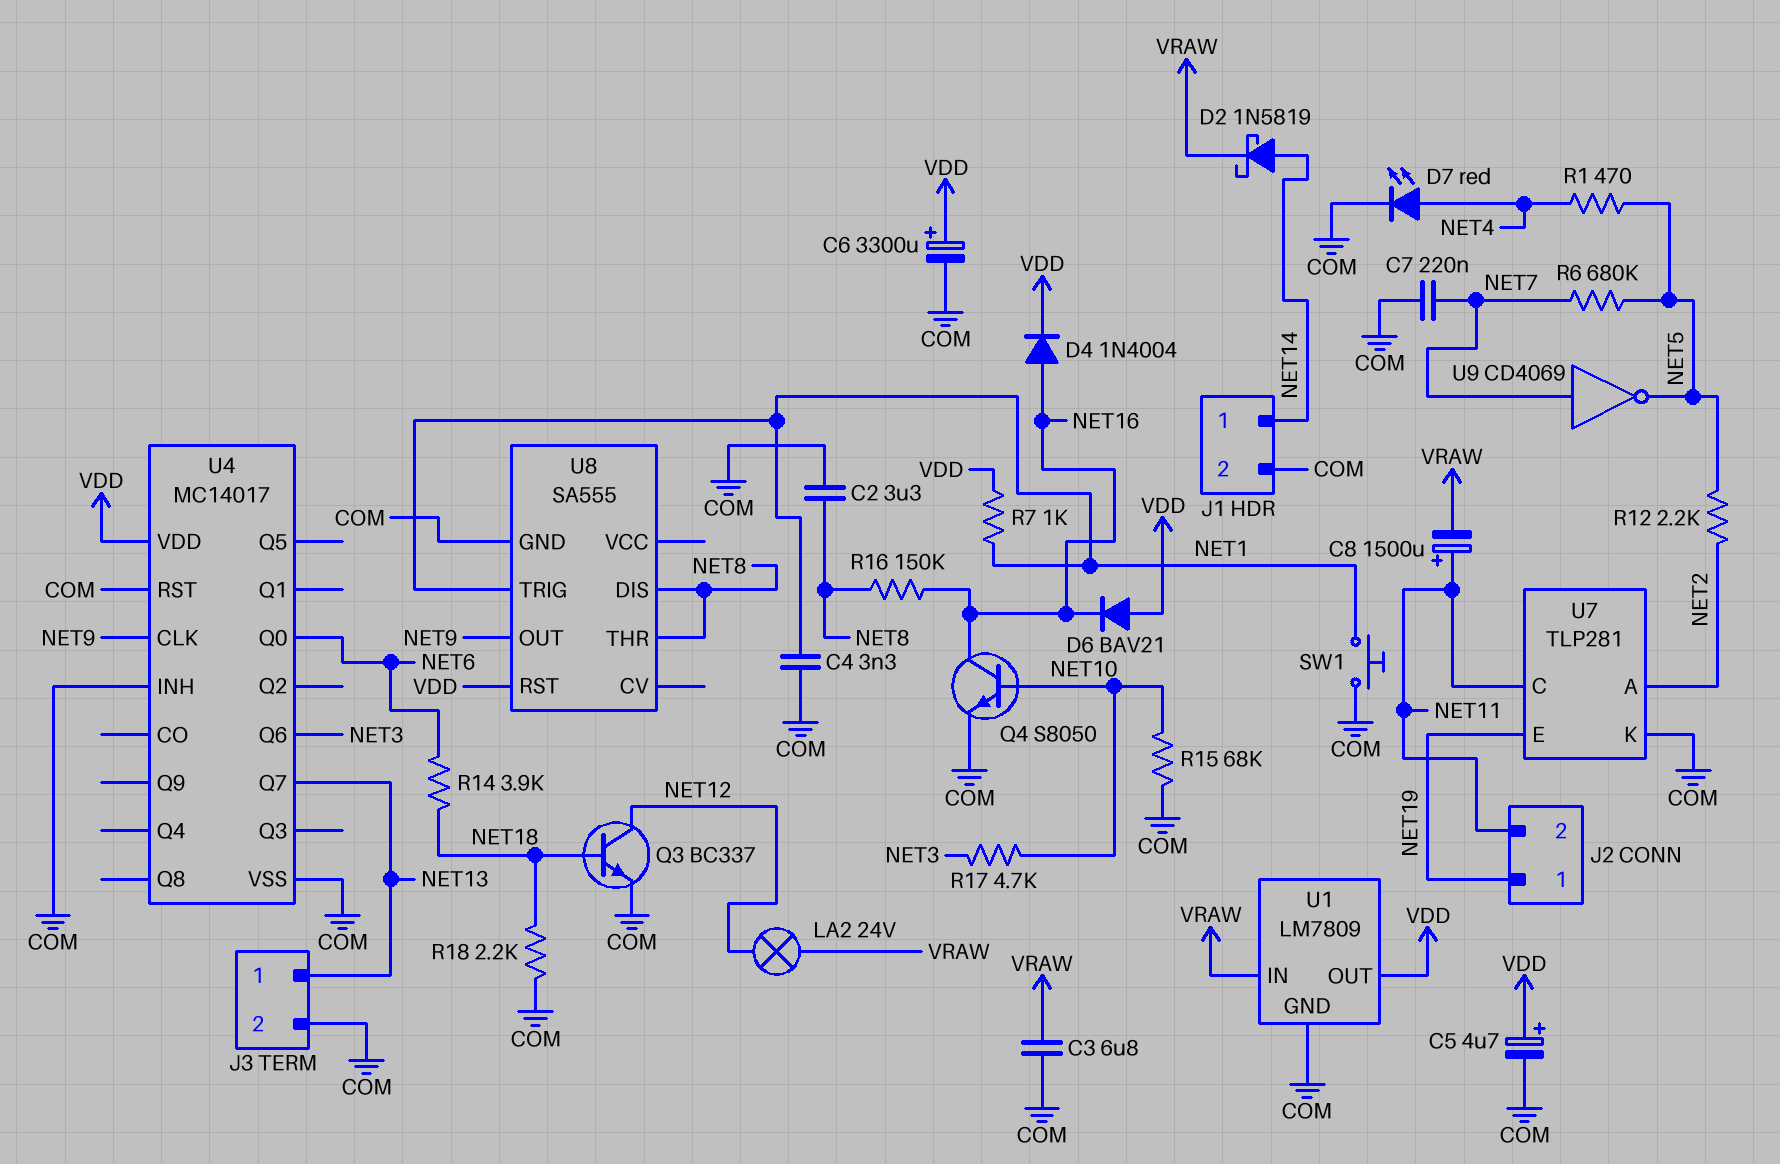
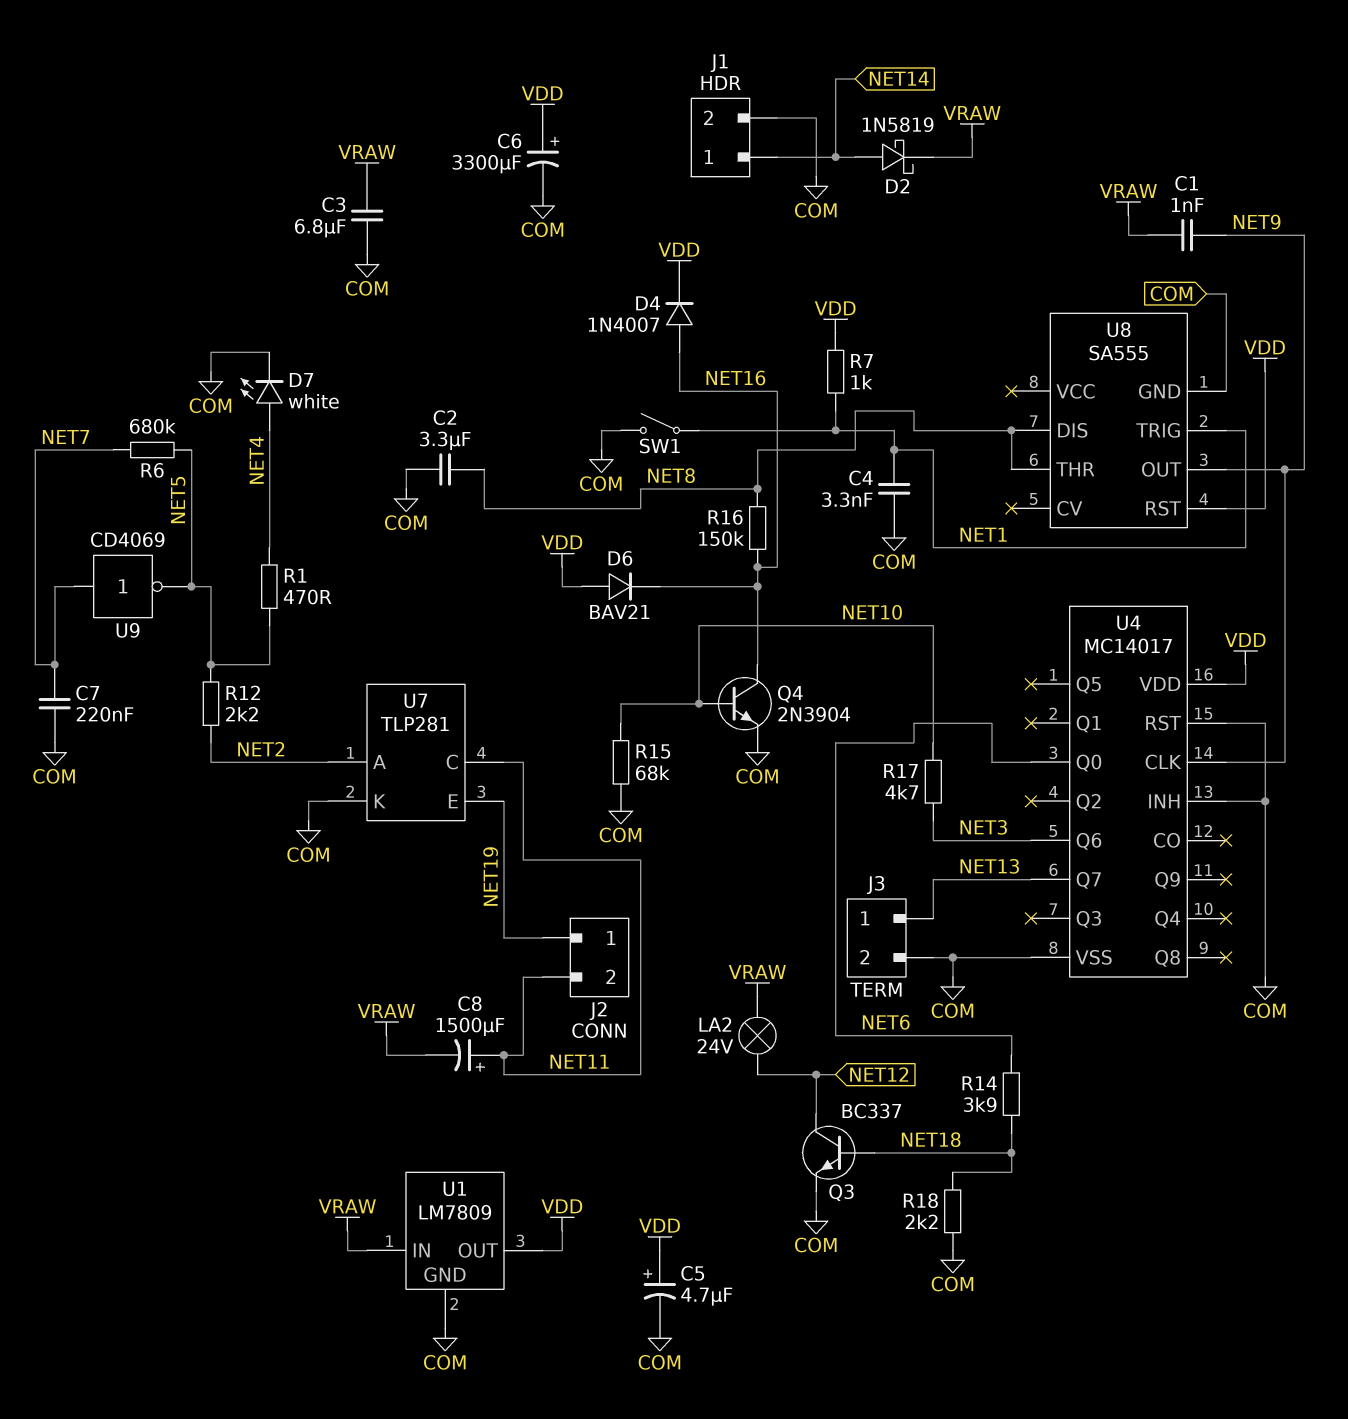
C1: none -> 1nF (NET9, VRAW)
D4: diode 1N4004 (A NET16, K VDD) -> diode 1N4007 (A NET16, K VDD)
D7: LED red (A NET4, K COM) -> LED white (A NET4, K COM)
Q4: NPN S8050 (B NET10, C NET16, E COM) -> NPN 2N3904 (B NET10, C NET16, E COM)
SW1: button (COM, NET1) -> switch (COM, NET1)

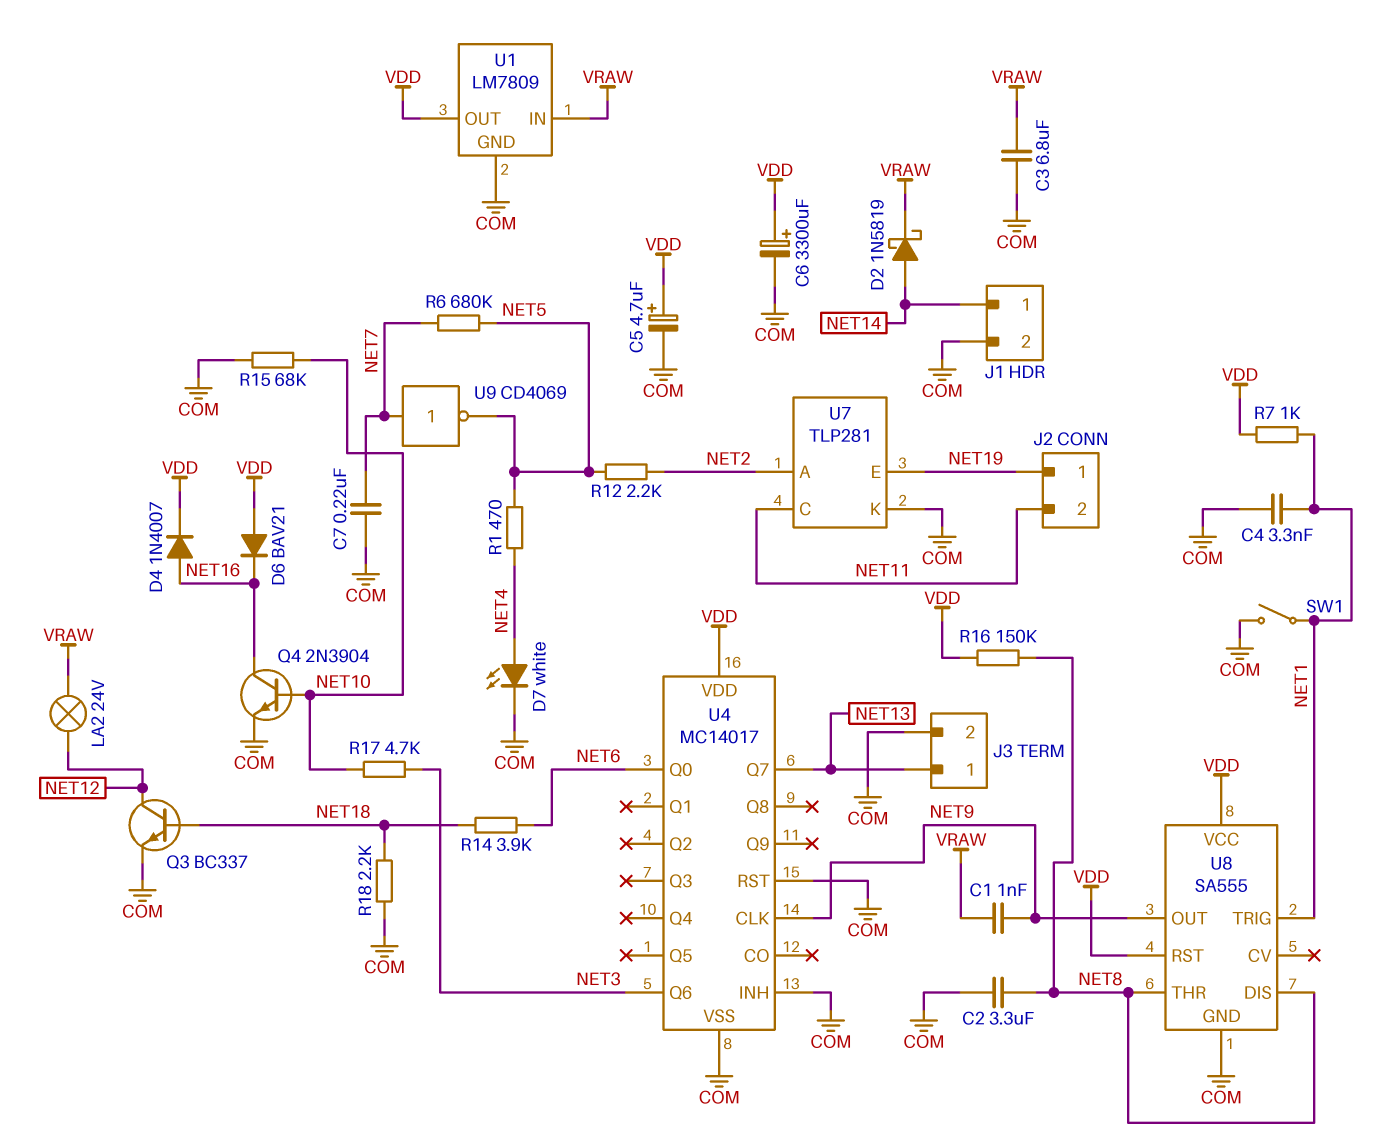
C8: 1500uF (plus NET11, minus VRAW) -> none
R16: 150k (NET8, NET16) -> 150k (NET8, VDD)
U8 pin VCC: none -> VDD

